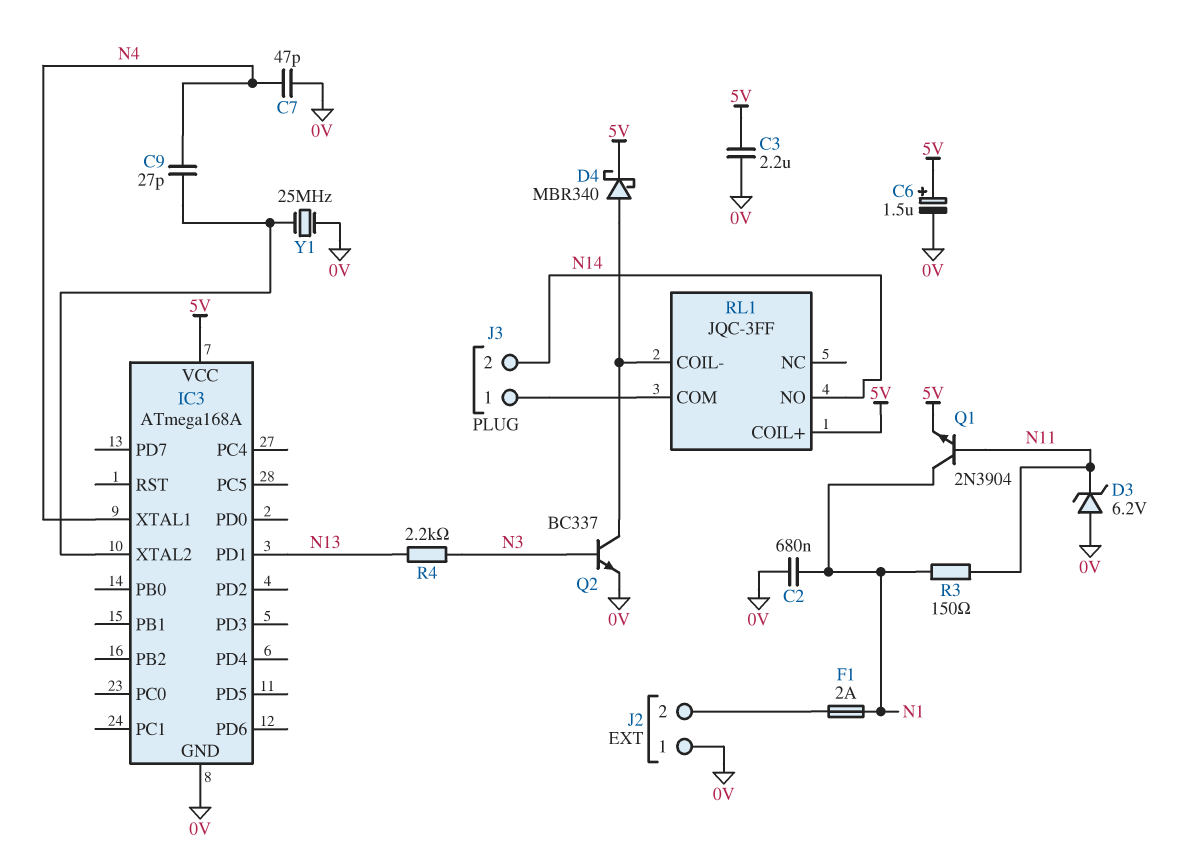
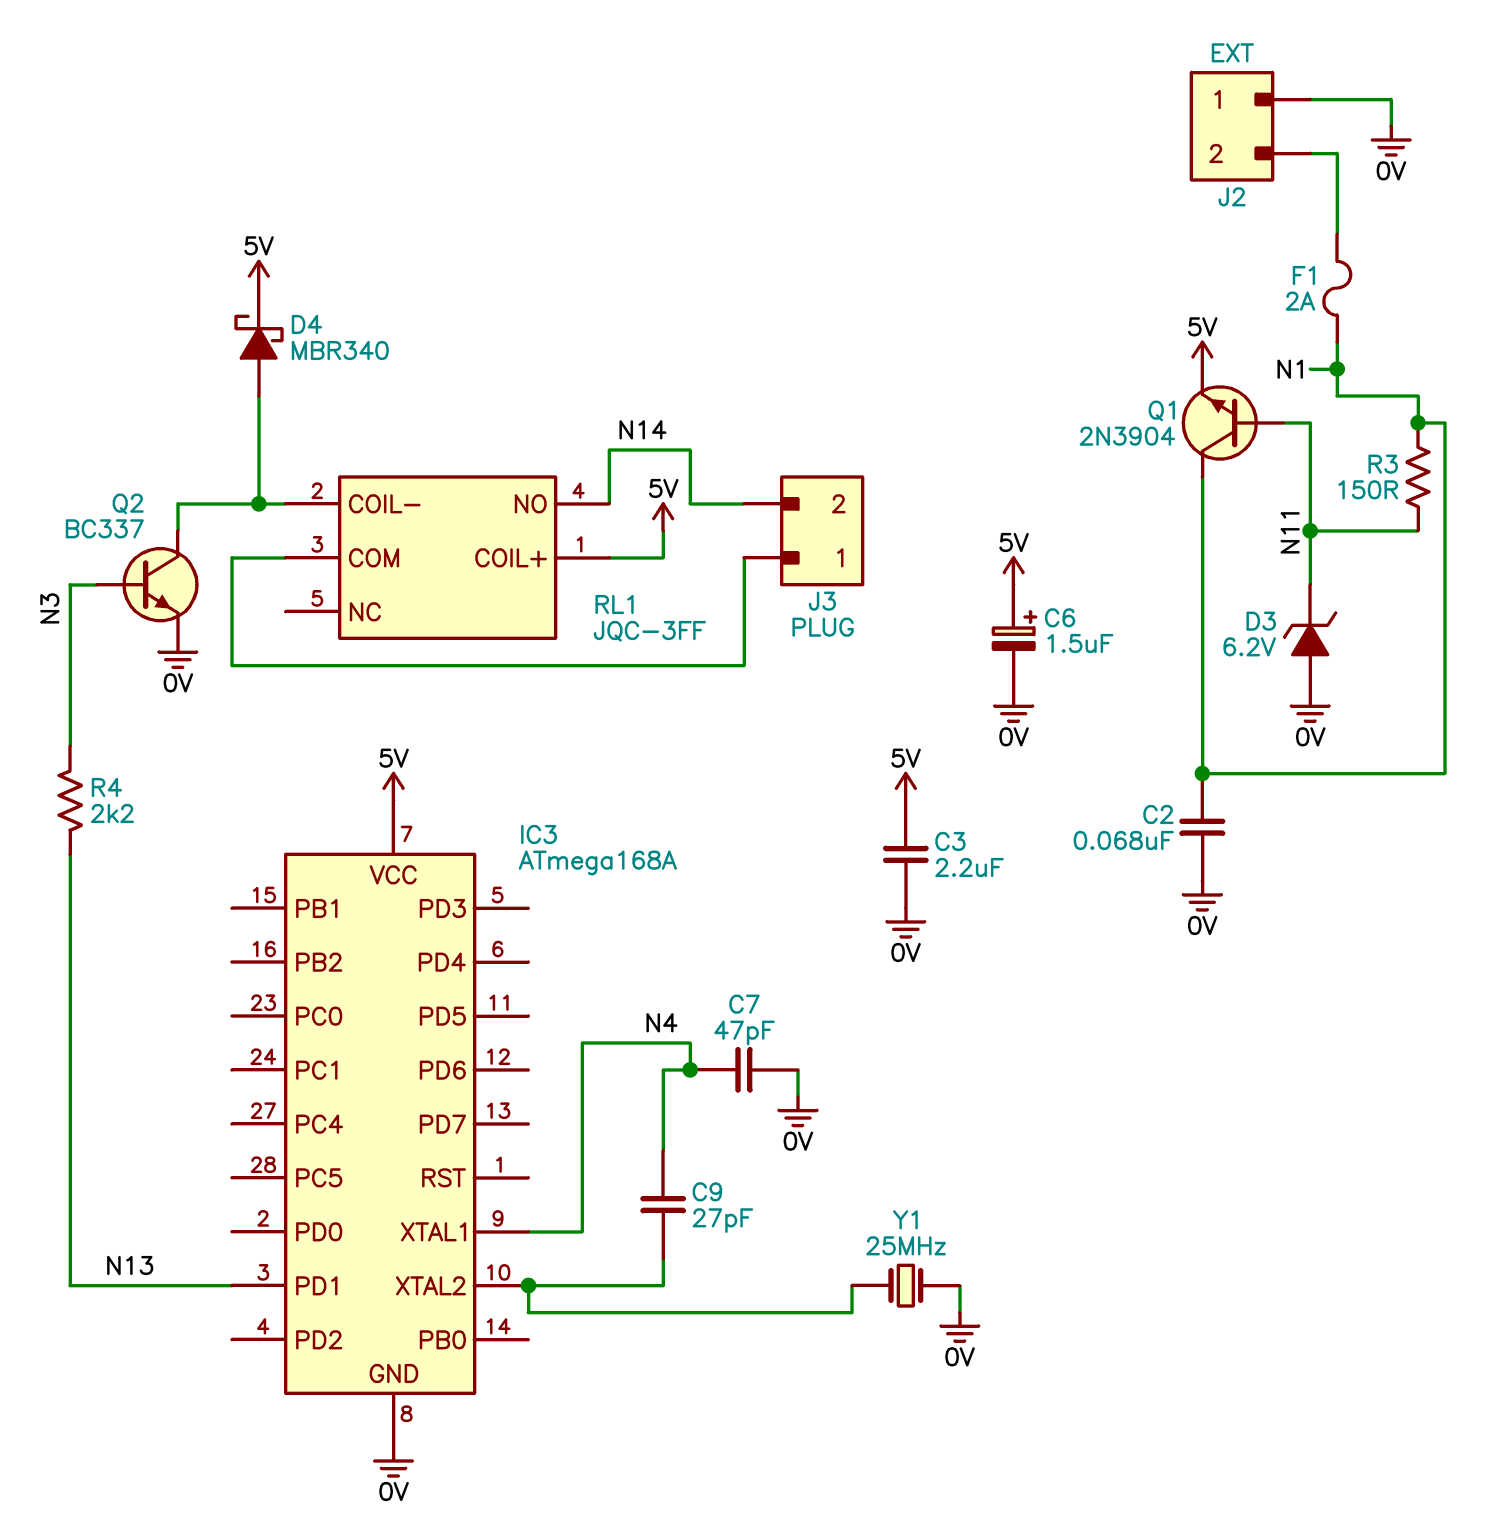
C2: 680nF (0V, N1) -> 68nF (0V, N1)

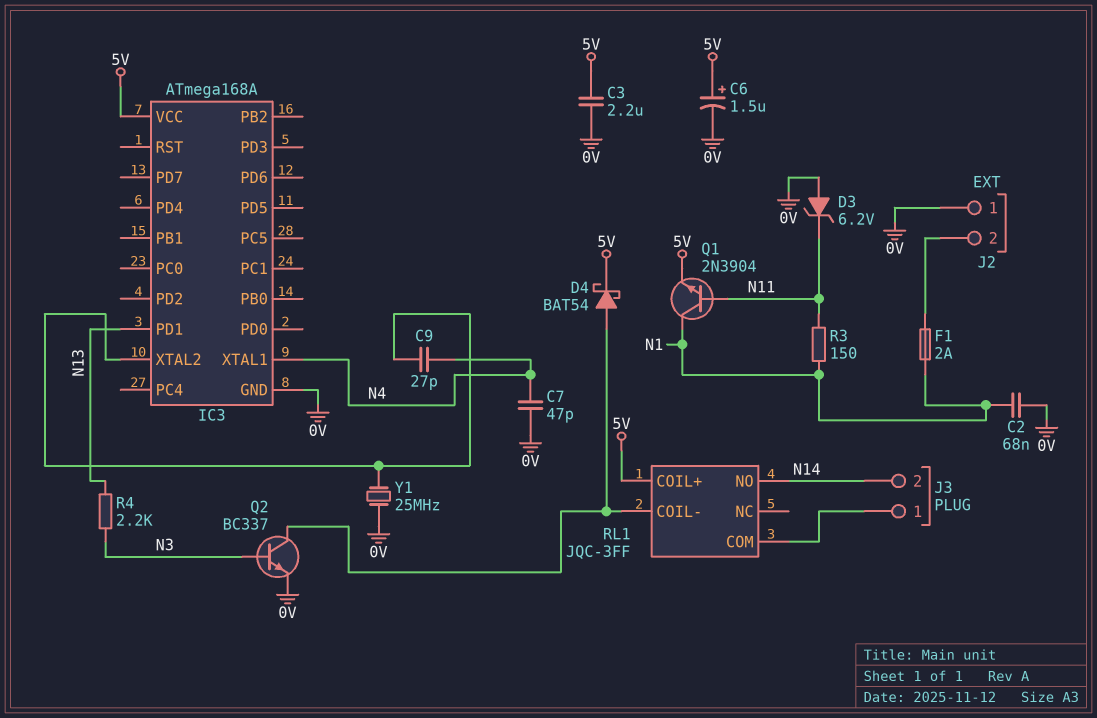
D4: schottky MBR340 (A RL1/COIL-, K 5V) -> schottky BAT54 (A RL1/COIL-, K 5V)

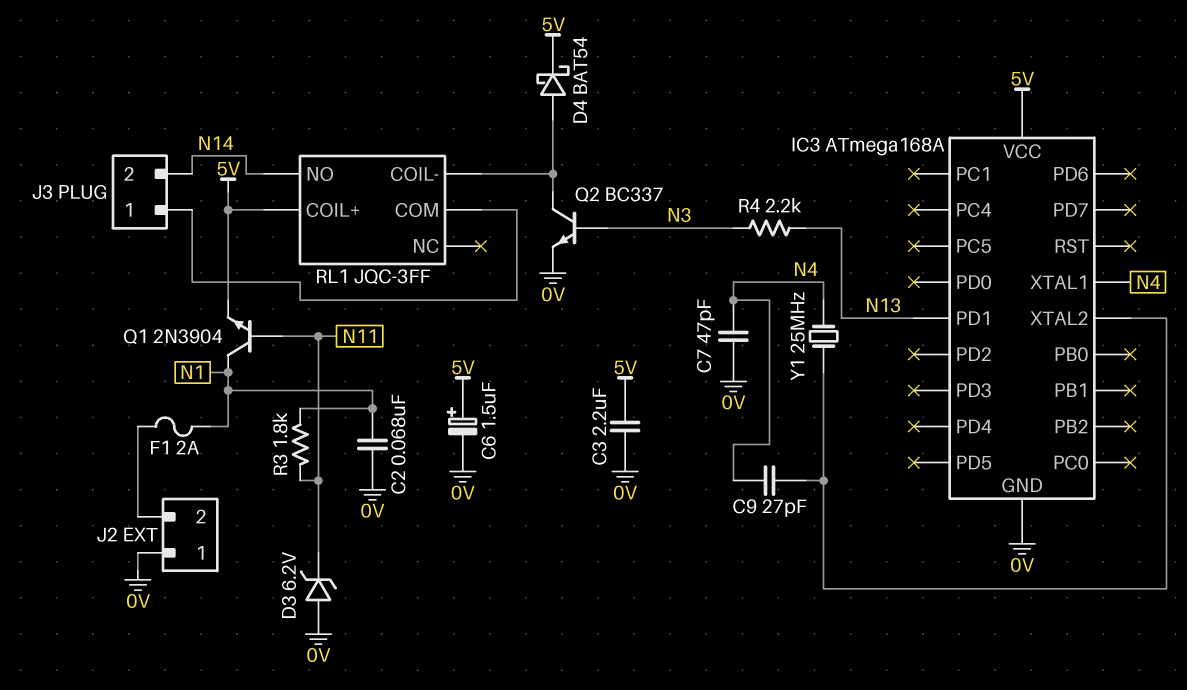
R3: 150 (N1, N11) -> 1.8k (N1, N11)
Y1: 25MHz (0V, IC3/XTAL2) -> 25MHz (IC3/XTAL2, N4)

